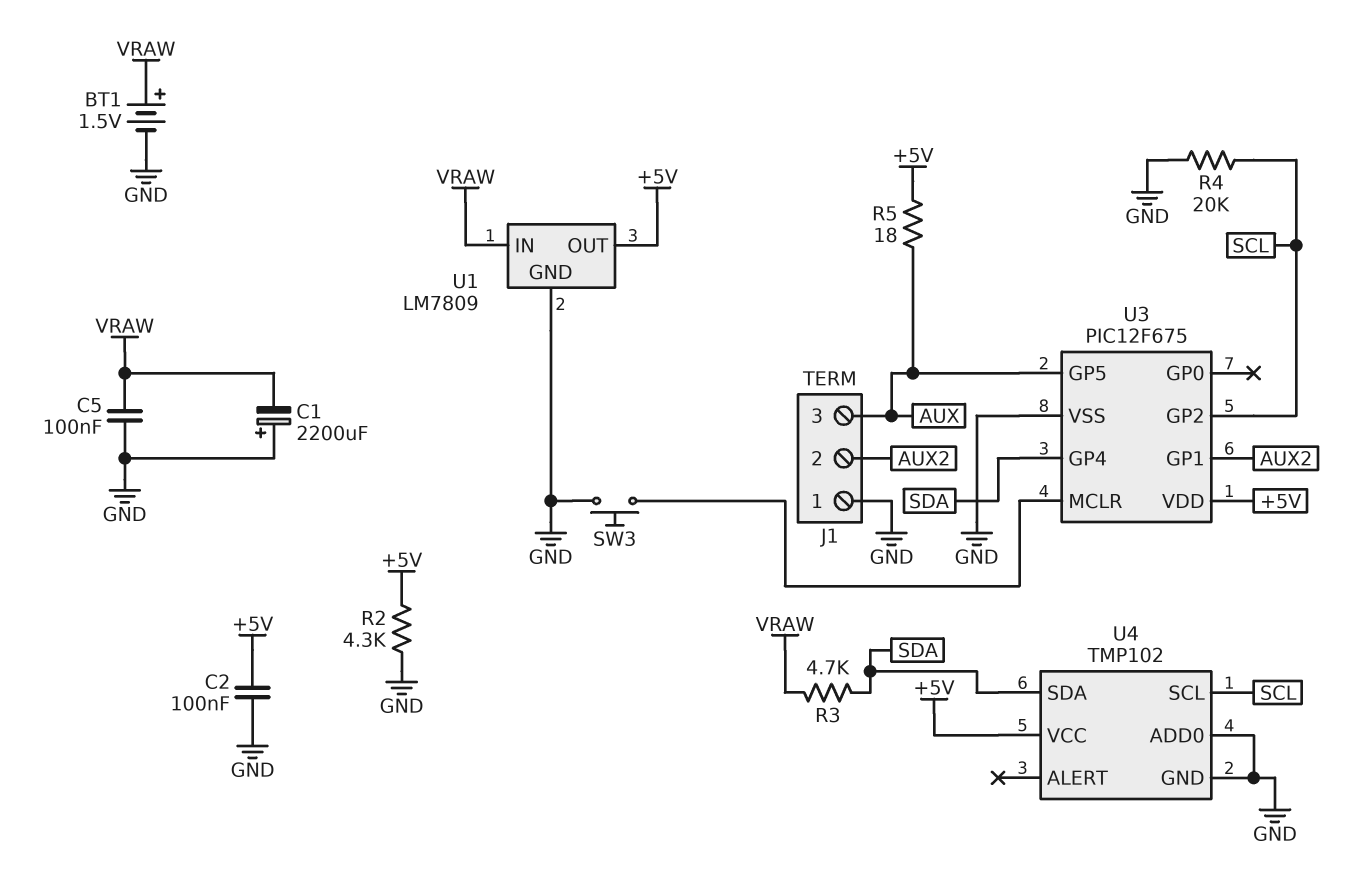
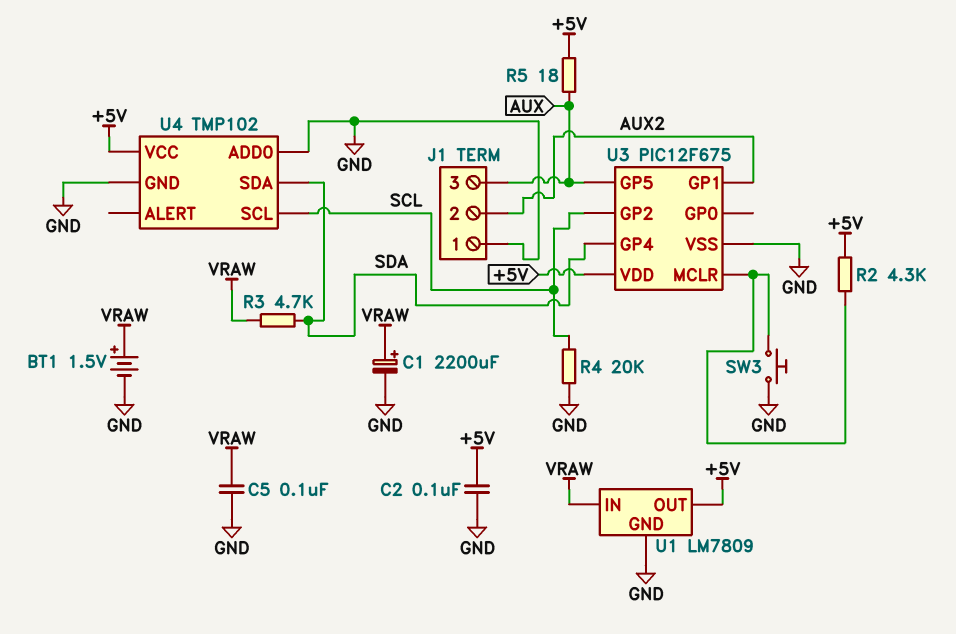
C1: 2200uF (plus GND, minus VRAW) -> 2200uF (plus VRAW, minus GND)
R2: 4.3k (+5V, GND) -> 4.3k (+5V, U3/MCLR)

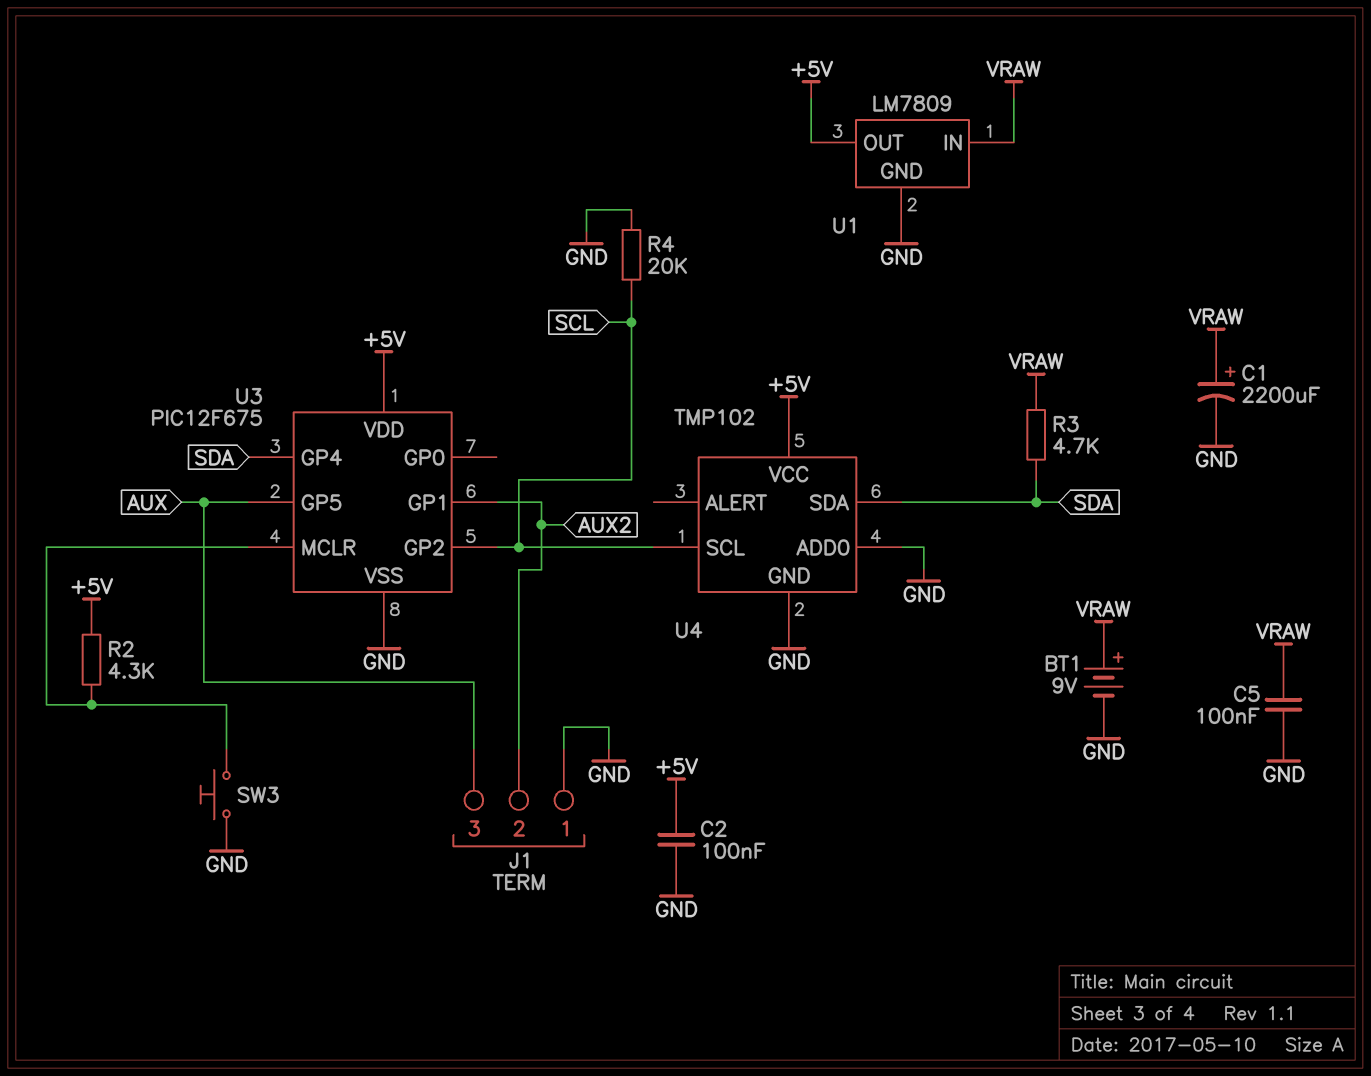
BT1: 1.5V (plus VRAW, minus GND) -> 9V (plus VRAW, minus GND)
R5: 18 (+5V, AUX) -> none

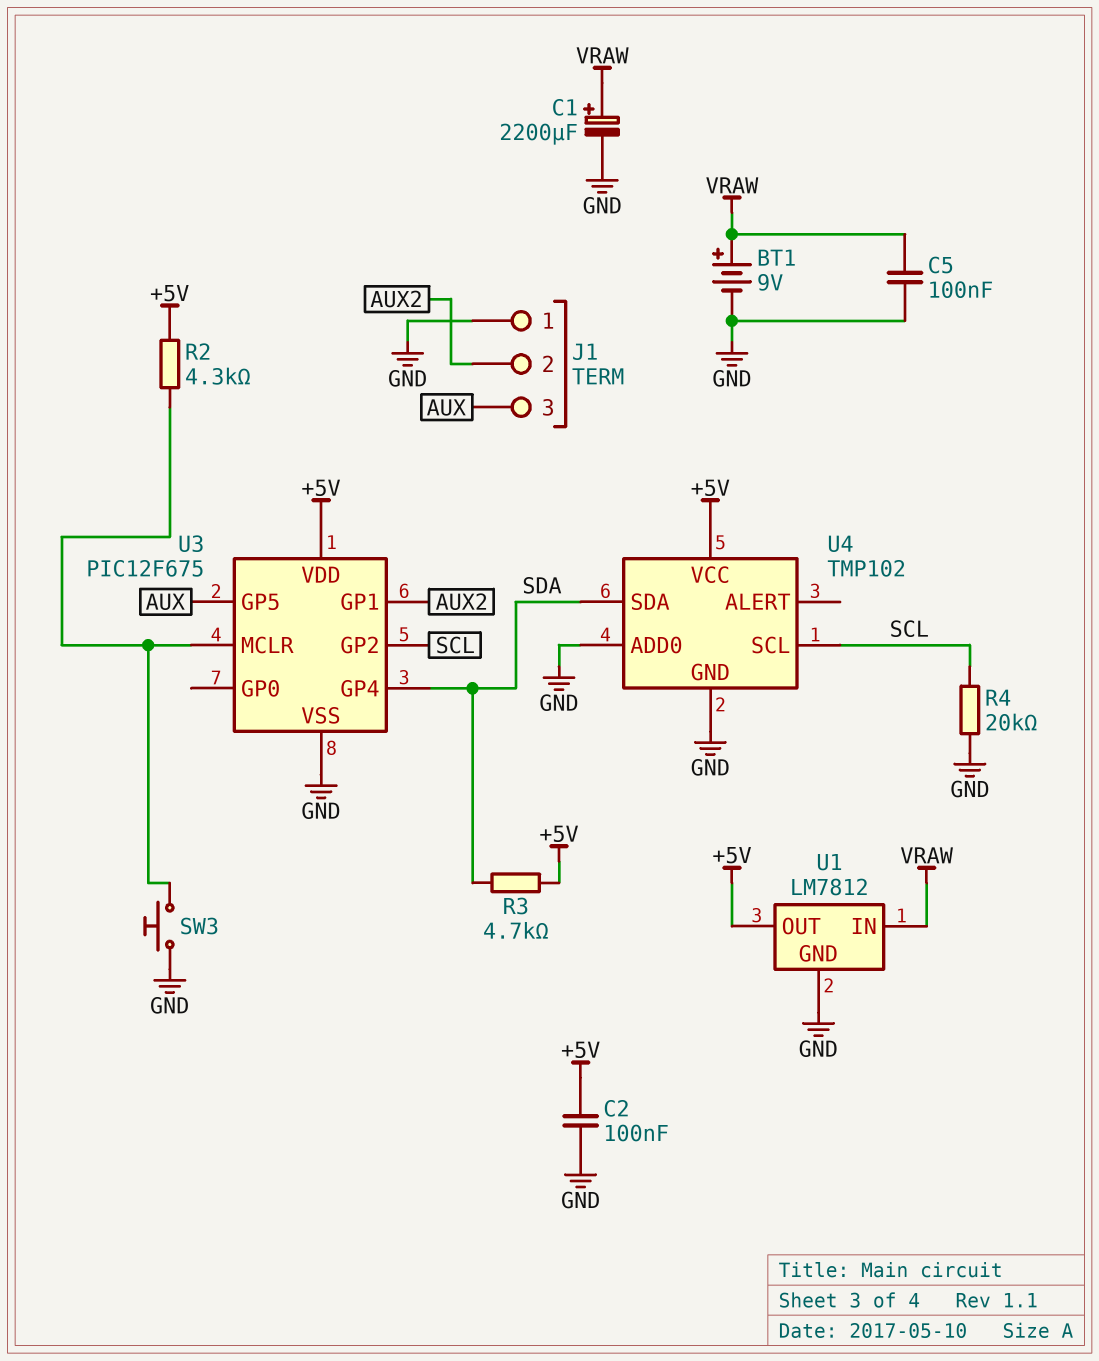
R3: 4.7k (SDA, VRAW) -> 4.7k (+5V, SDA)
U1: LM7809 -> LM7812

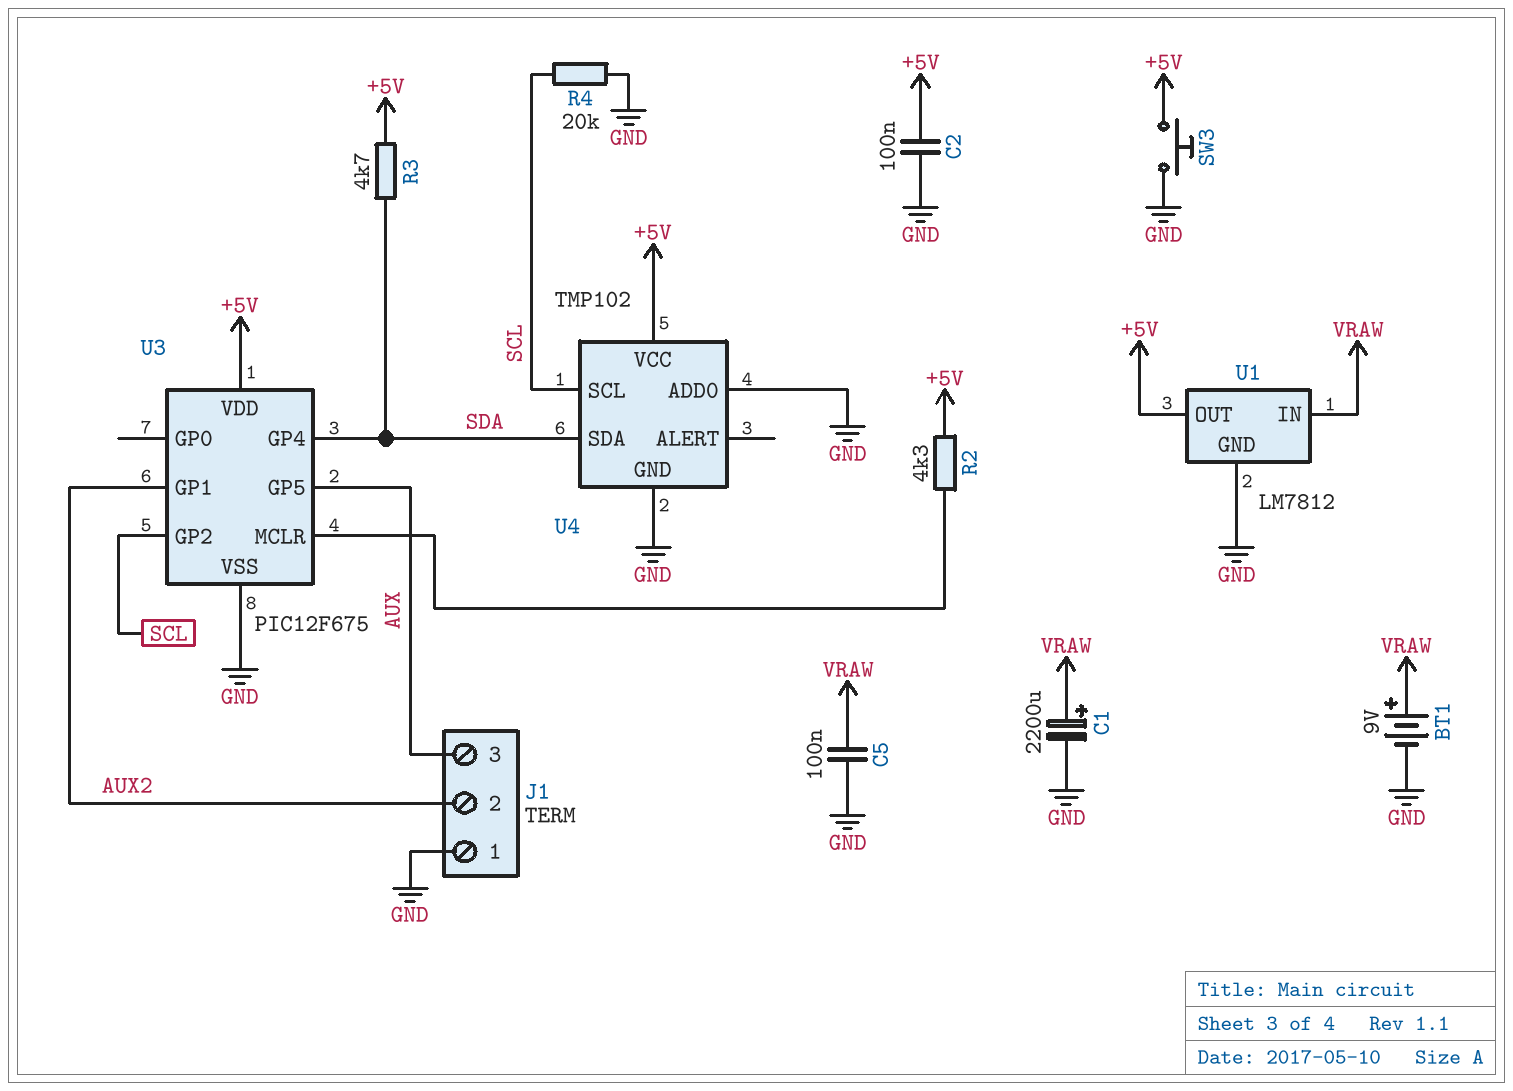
SW3: button (GND, U3/MCLR) -> button (+5V, GND)

